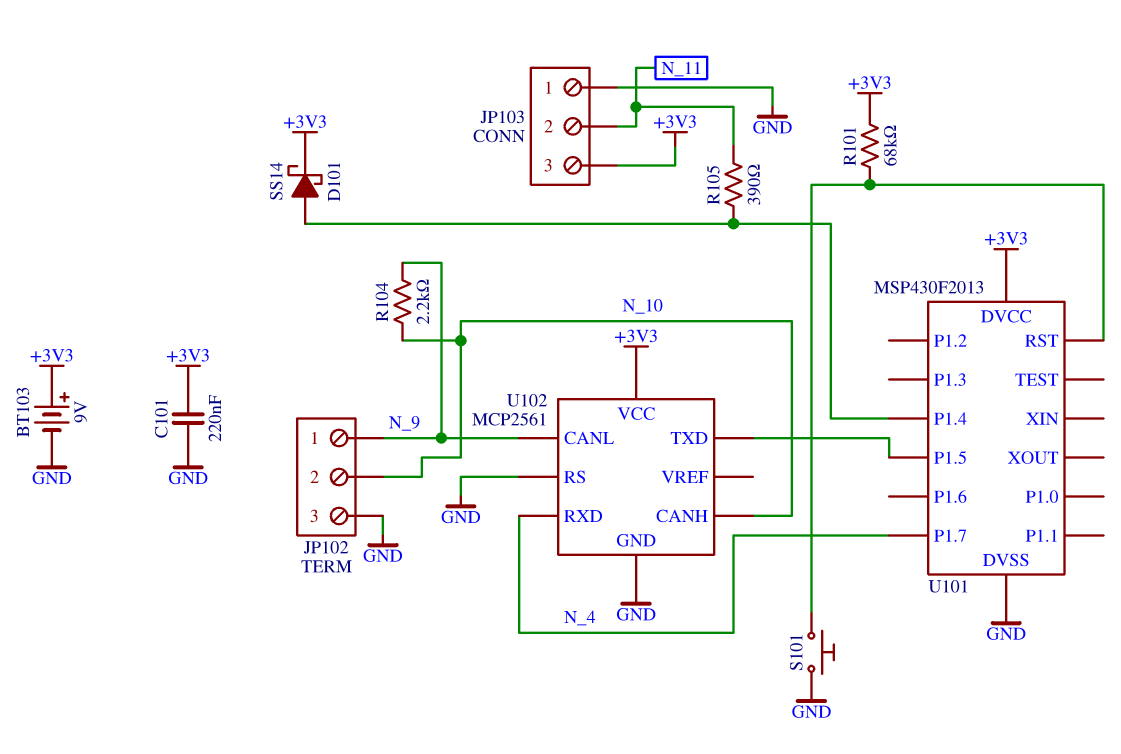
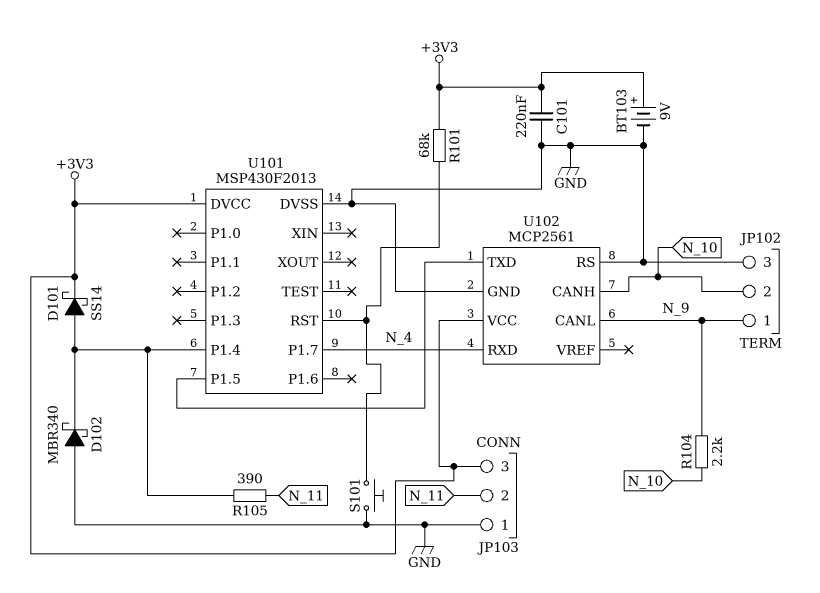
D102: none -> schottky MBR340 (A GND, K U101/P1.4)

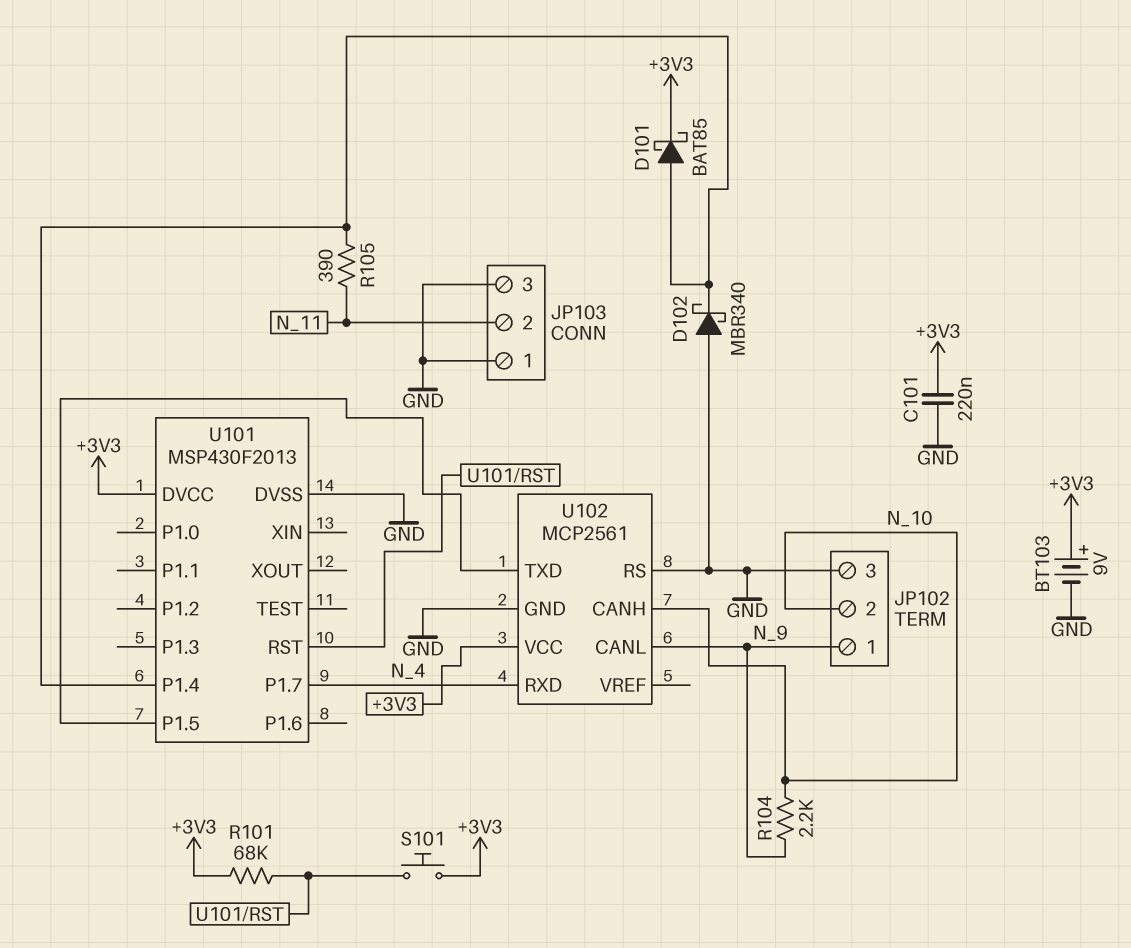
D101: schottky SS14 (A U101/P1.4, K +3V3) -> schottky BAT85 (A U101/P1.4, K +3V3)
JP103 pin 3: +3V3 -> GND
S101: button (GND, U101/RST) -> button (+3V3, U101/RST)

